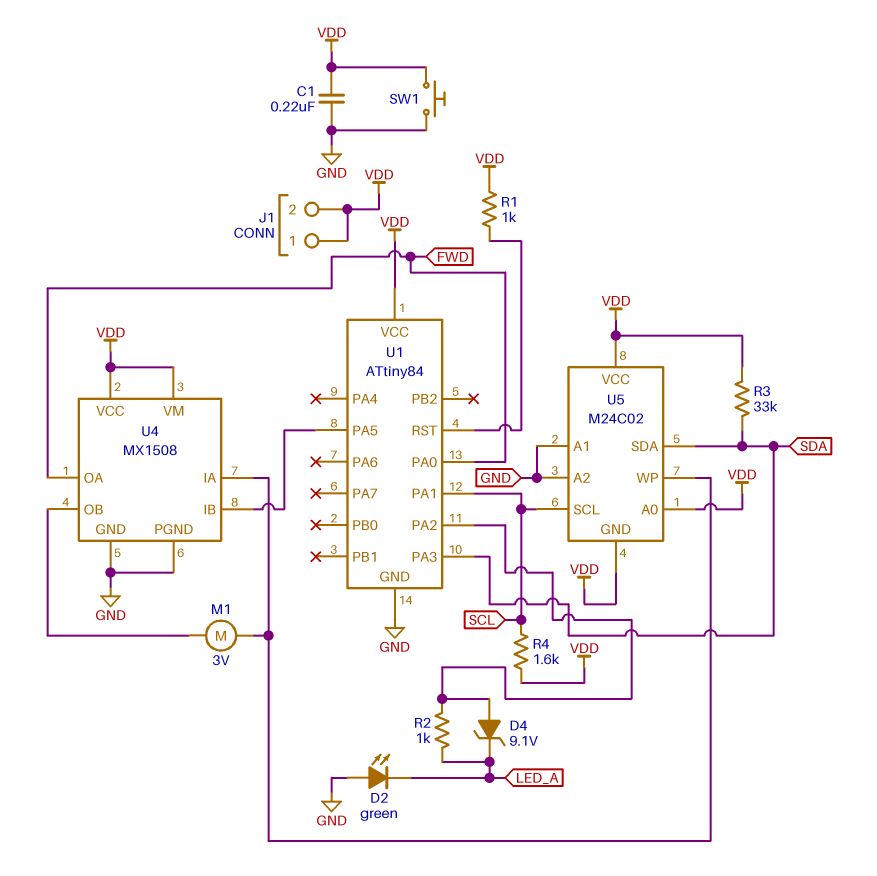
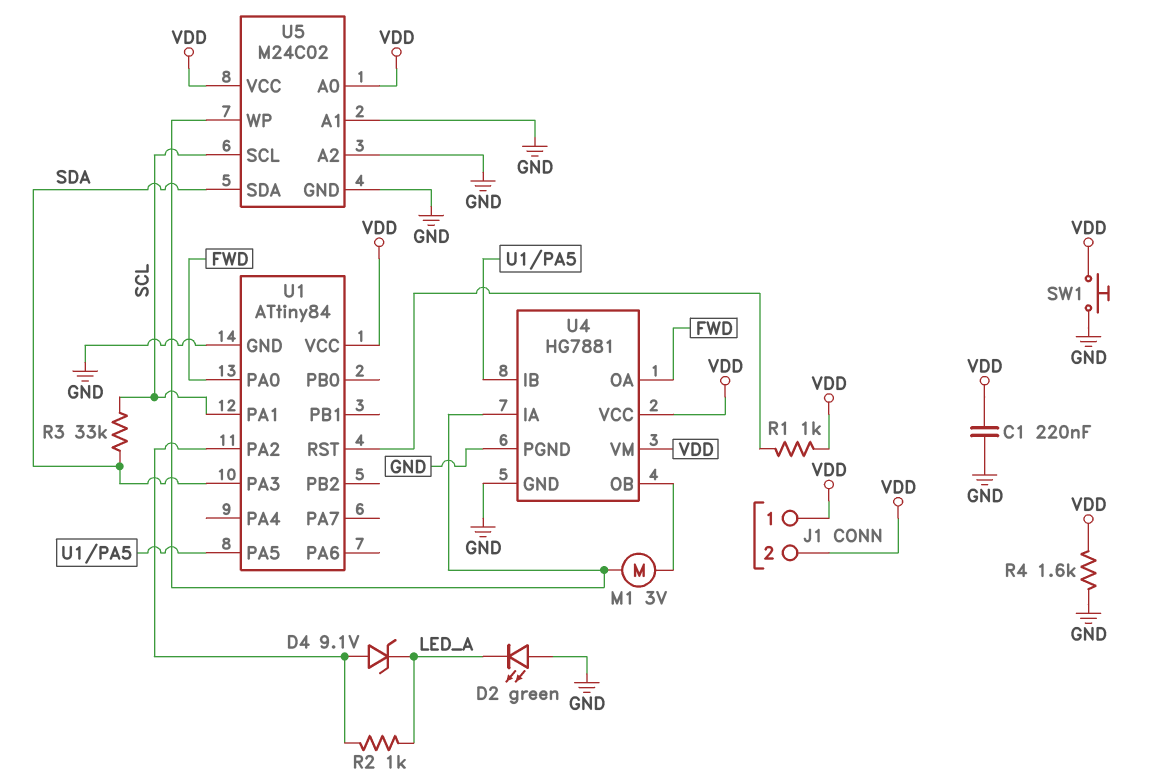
R3: 33k (SDA, VDD) -> 33k (SCL, SDA)
R4: 1.6k (SCL, VDD) -> 1.6k (GND, VDD)
U4: MX1508 -> HG7881
U5 pin GND: VDD -> GND

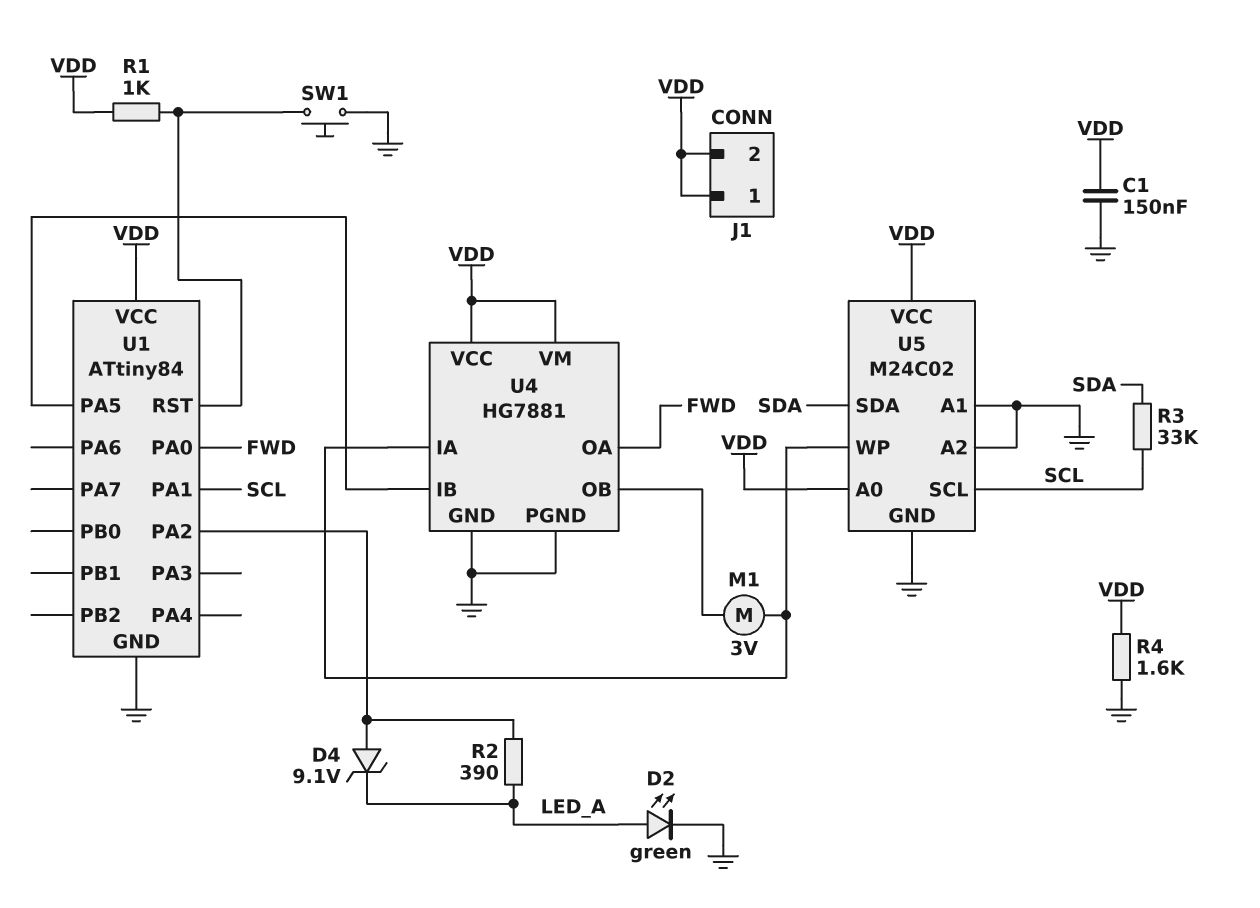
C1: 220nF (GND, VDD) -> 150nF (GND, VDD)
D2: LED green (A GND, K LED_A) -> LED green (A LED_A, K GND)
R2: 1k (LED_A, U1/PA2) -> 390 (LED_A, U1/PA2)
SW1: button (GND, VDD) -> button (GND, U1/RST)
U1 pin PA3: SDA -> none

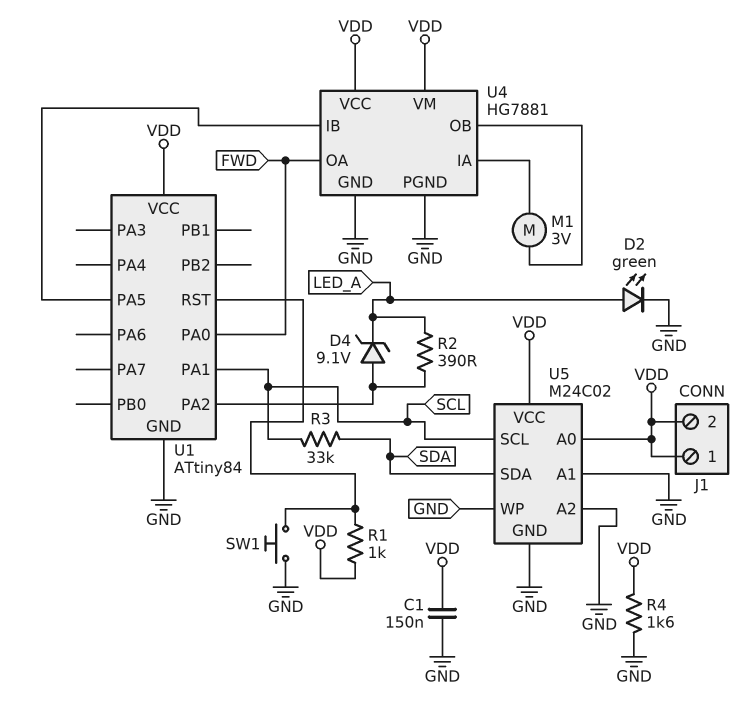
U5 pin WP: U4/IA -> GND

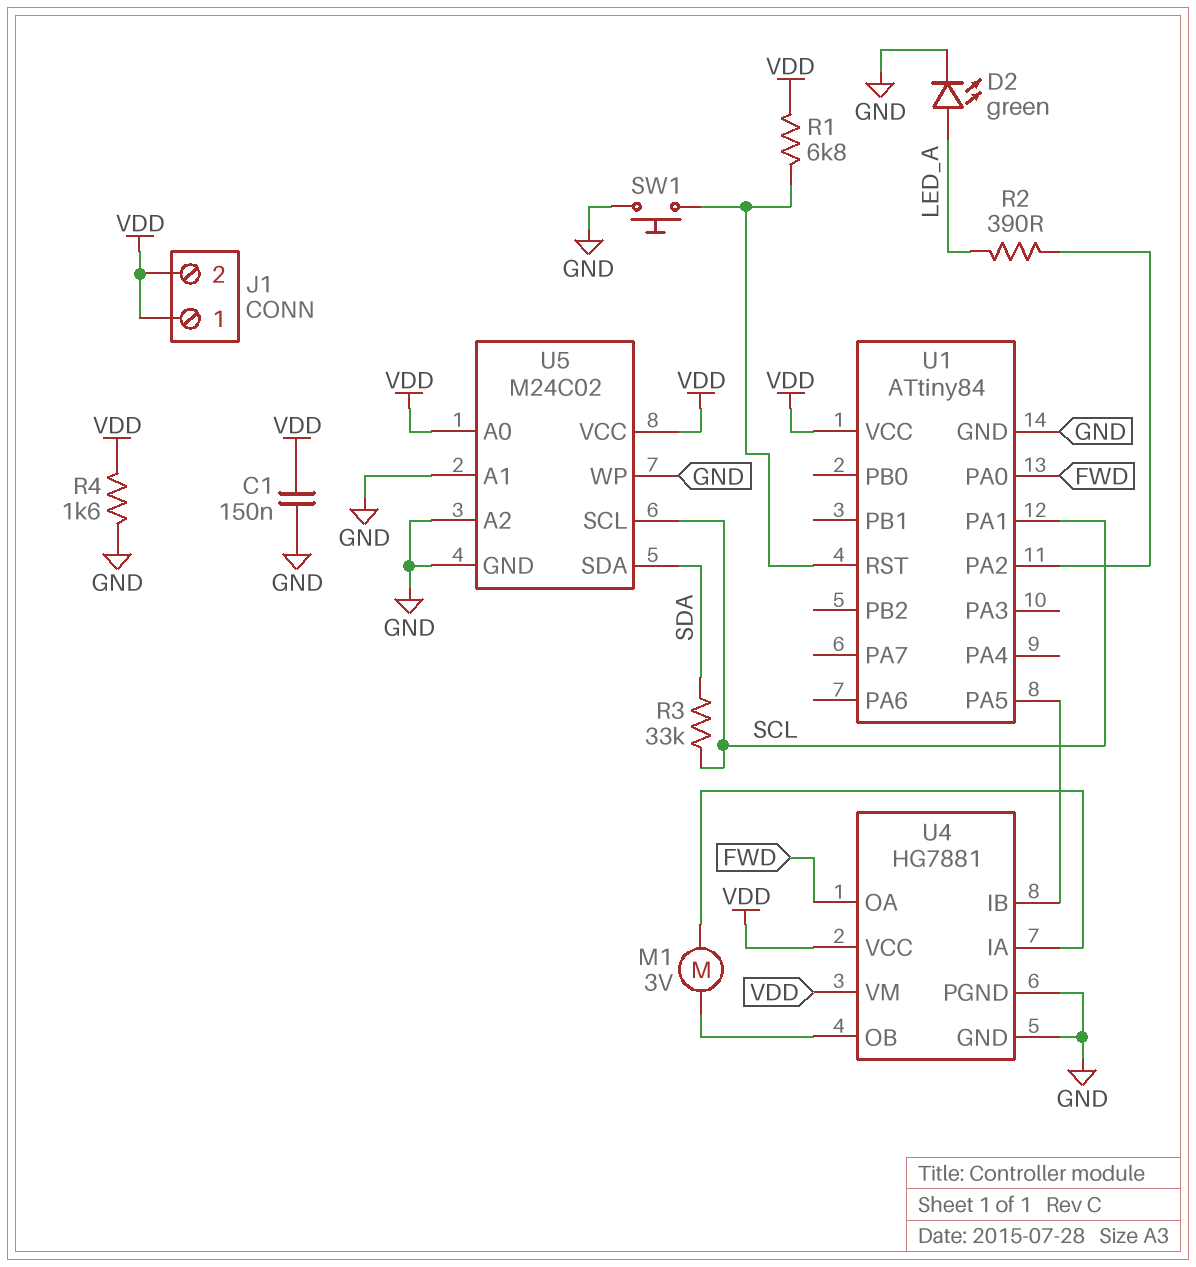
D4: zener 9.1V (A U1/PA2, K LED_A) -> none
R1: 1k (U1/RST, VDD) -> 6.8k (U1/RST, VDD)

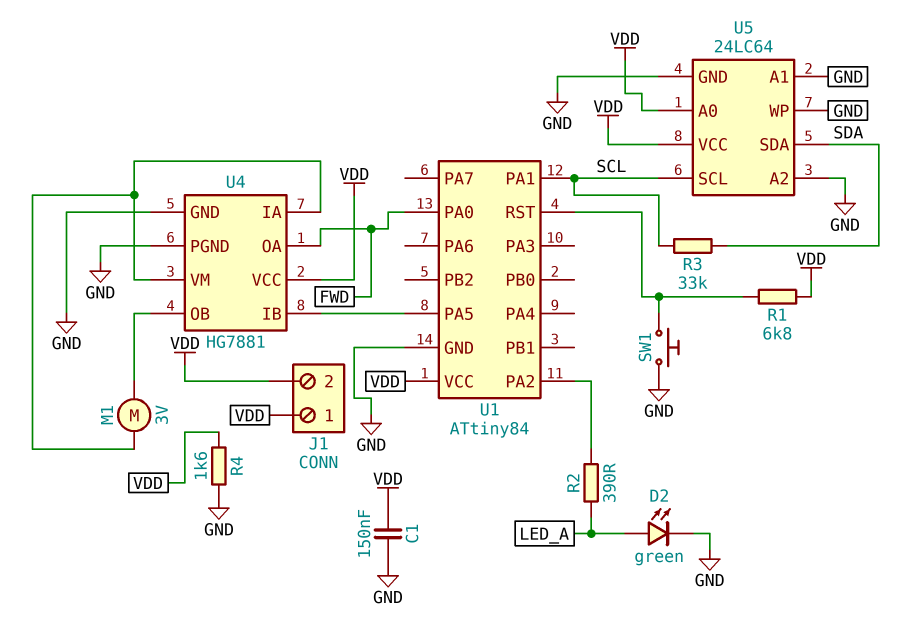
U4 pin VM: VDD -> U4/IA
U5: M24C02 -> 24LC64

